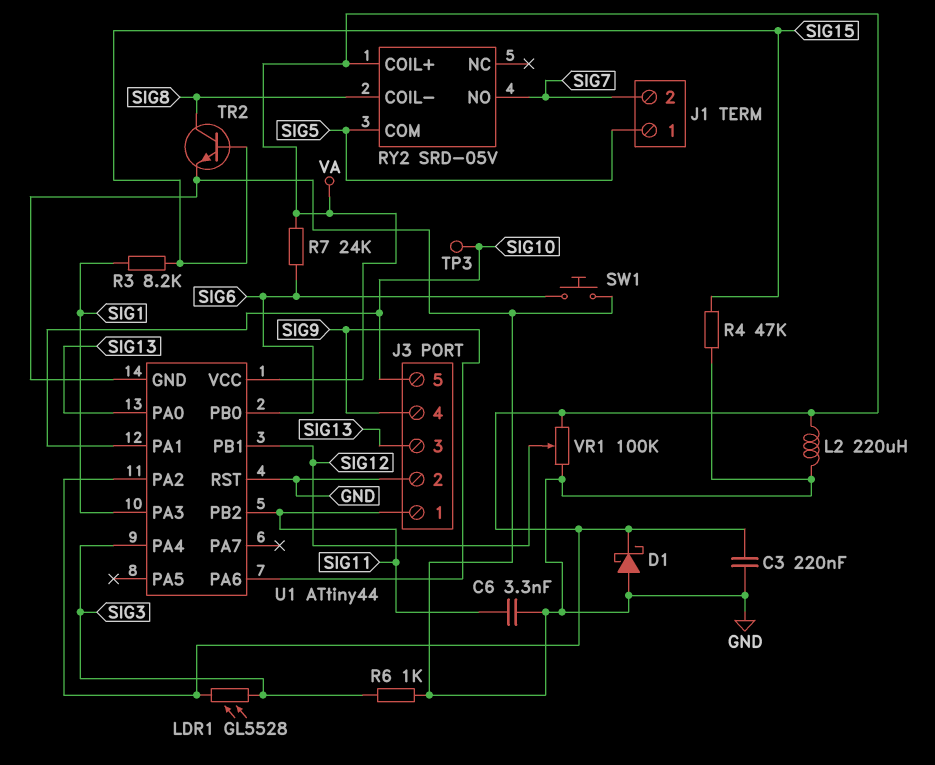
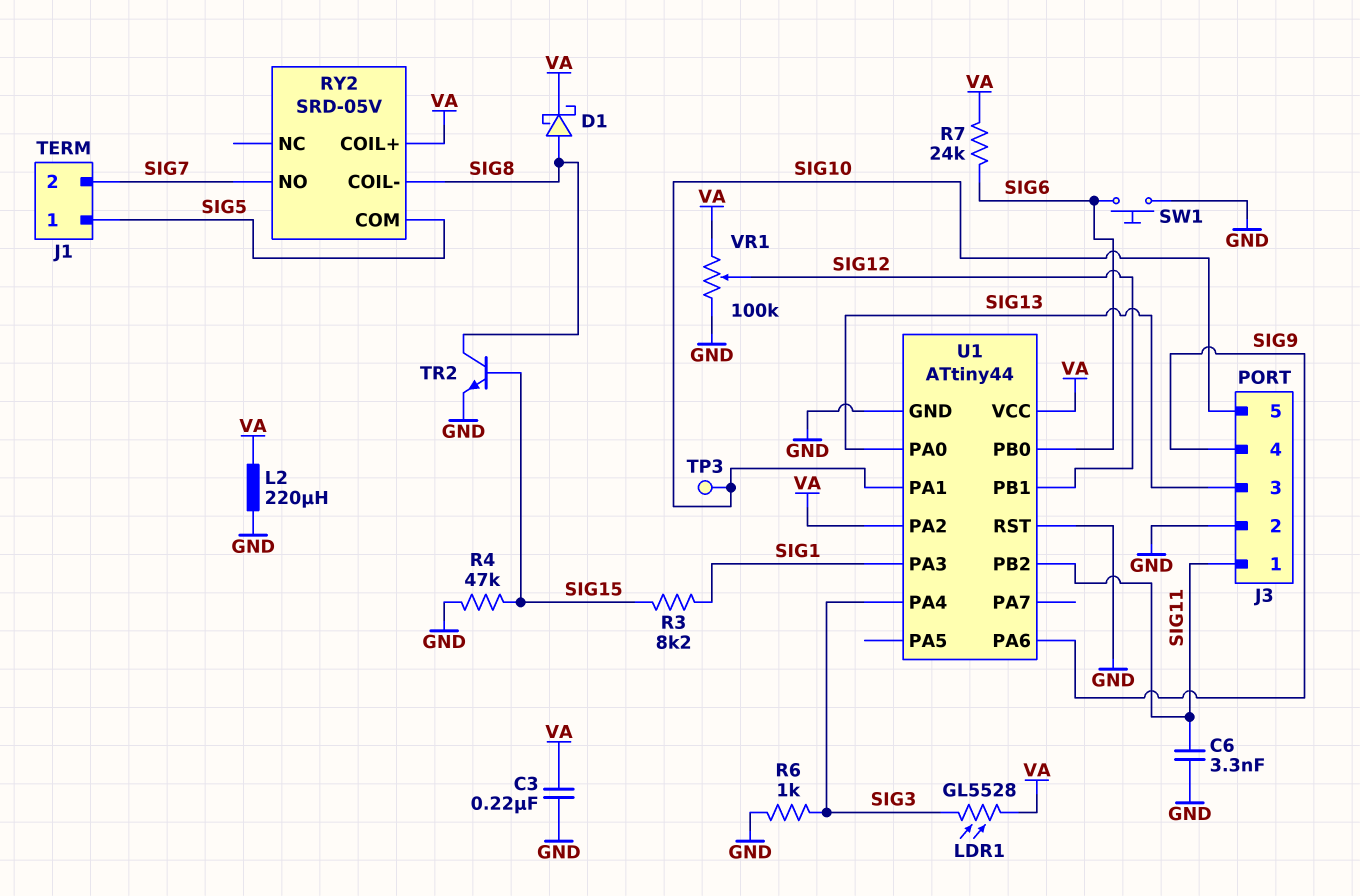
D1: schottky (A GND, K VA) -> schottky (A SIG8, K VA)

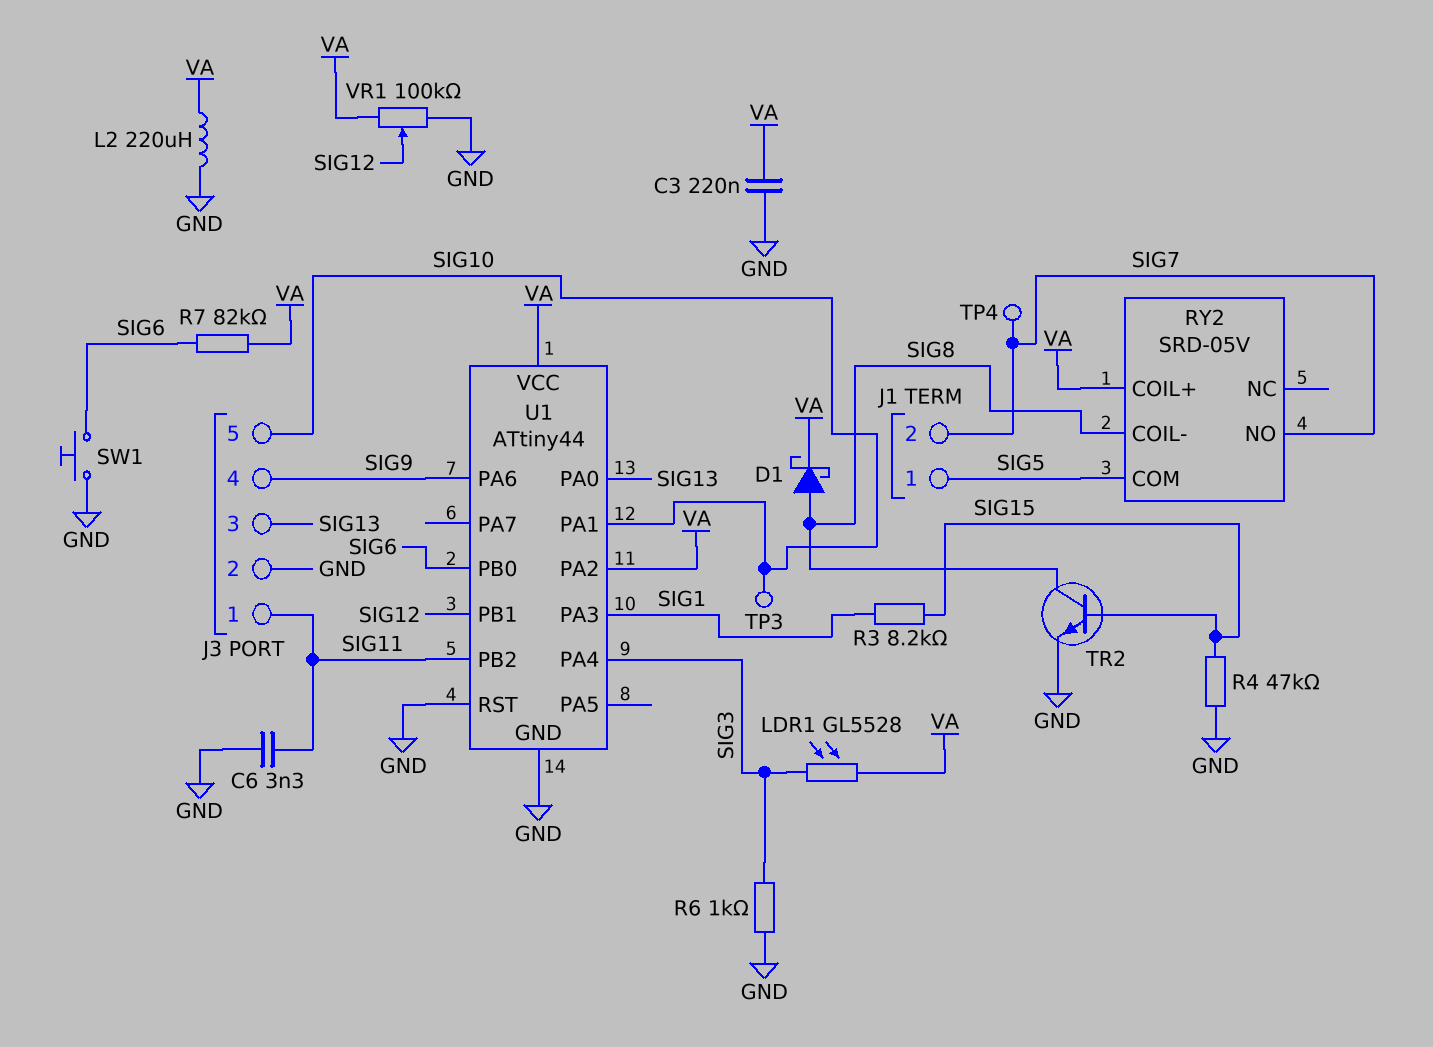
R7: 24k (SIG6, VA) -> 82k (SIG6, VA)
TP4: none -> test point (SIG7)

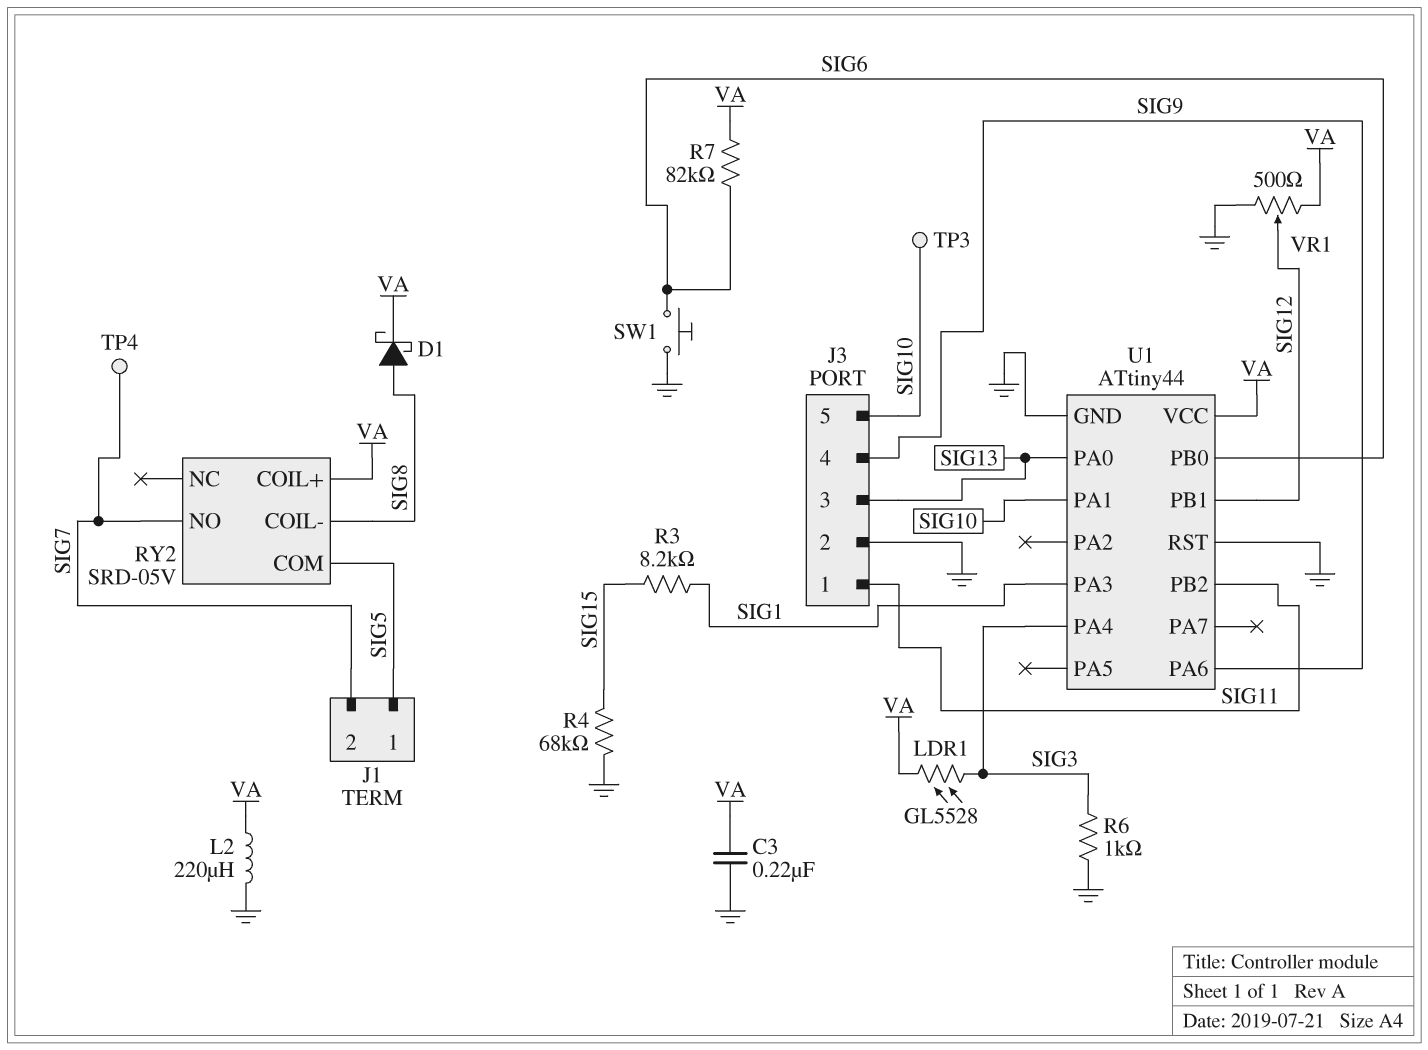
C6: 3.3nF (GND, SIG11) -> none
R4: 47k (GND, SIG15) -> 68k (GND, SIG15)
TR2: NPN (B SIG15, C SIG8, E GND) -> none
U1 pin PA2: VA -> none
VR1: 100k (GND, VA, wiper SIG12) -> 500 (GND, VA, wiper SIG12)

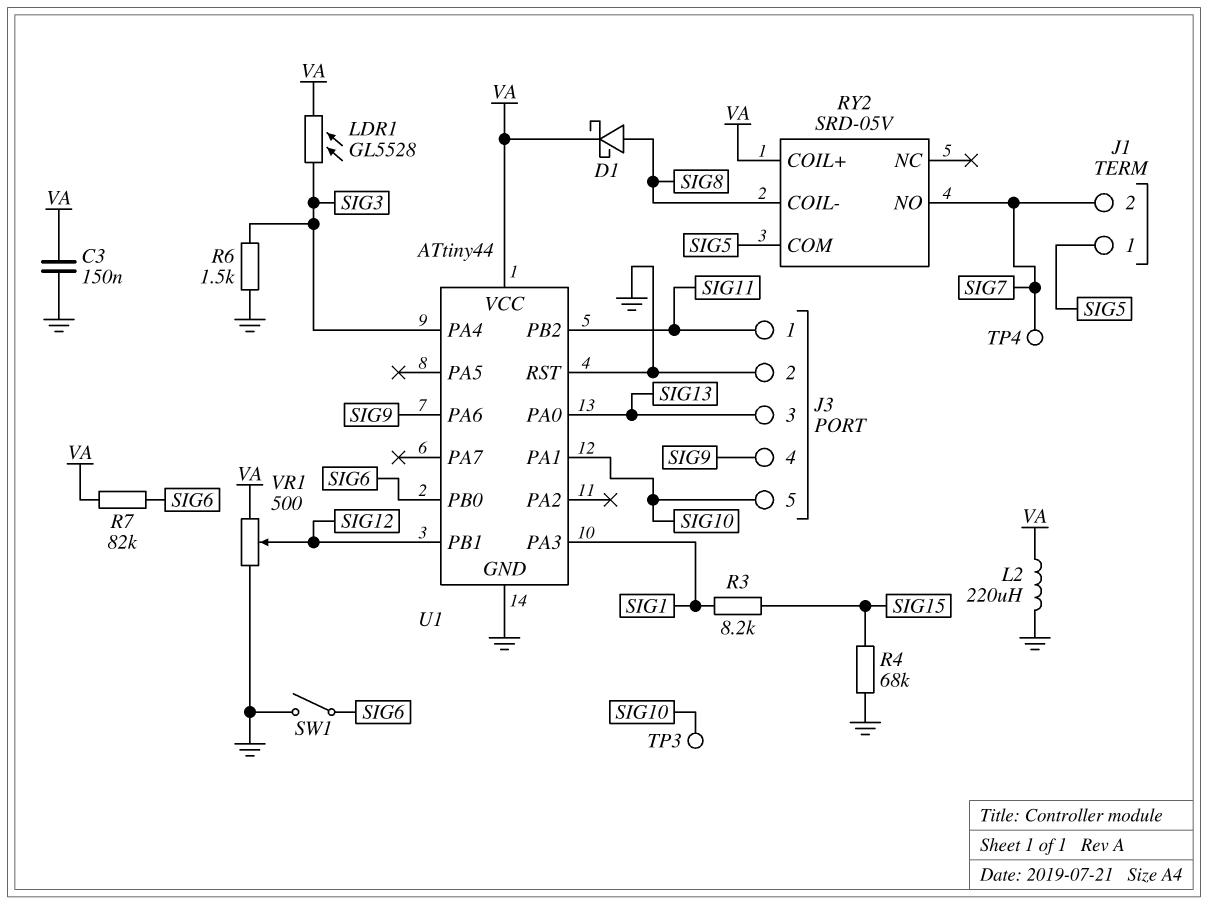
C3: 220nF (GND, VA) -> 150nF (GND, VA)
R6: 1k (GND, SIG3) -> 1.5k (GND, SIG3)
SW1: button (GND, SIG6) -> switch (GND, SIG6)

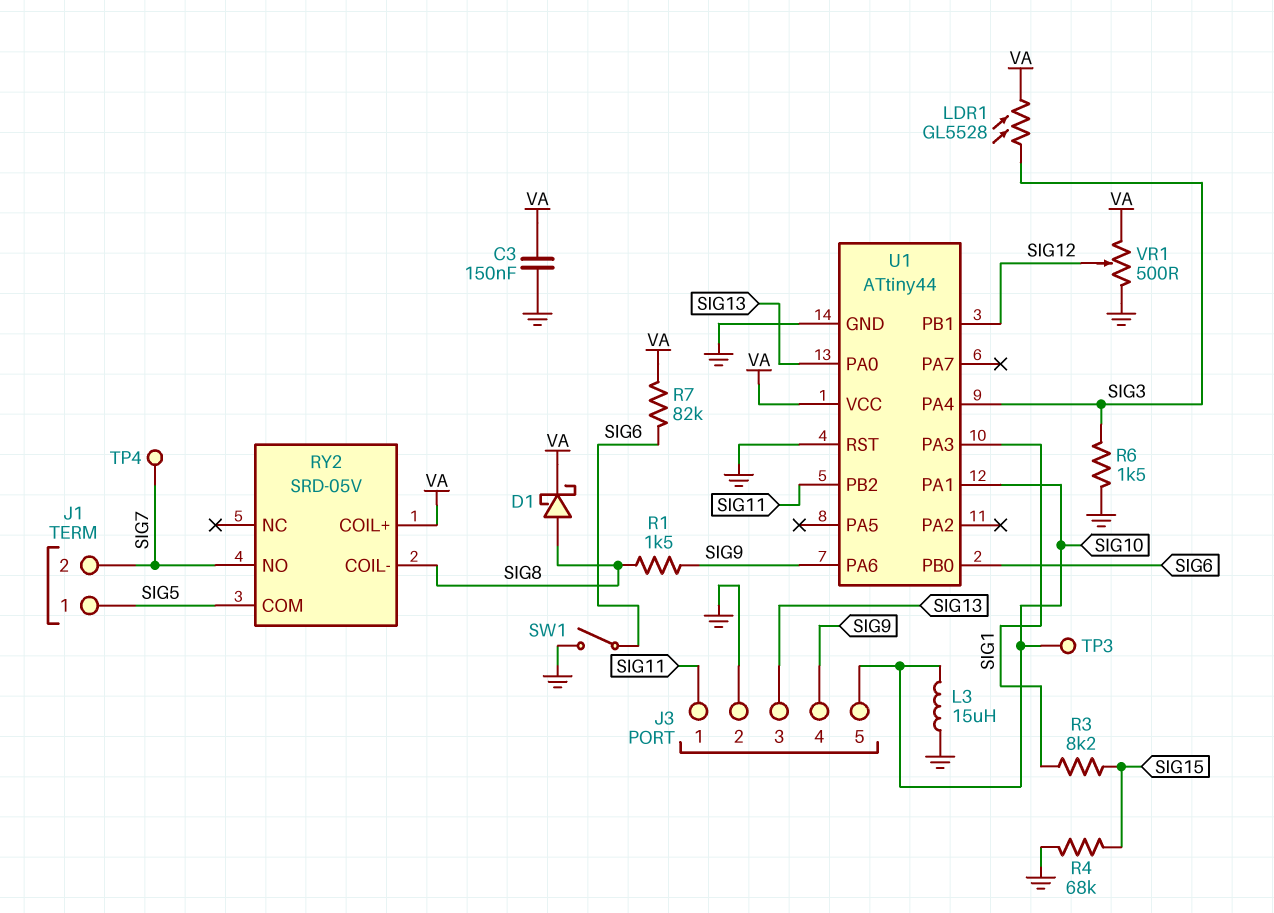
L2: 220uH (GND, VA) -> none
L3: none -> 15uH (GND, SIG10)
R1: none -> 1.5k (SIG8, SIG9)

